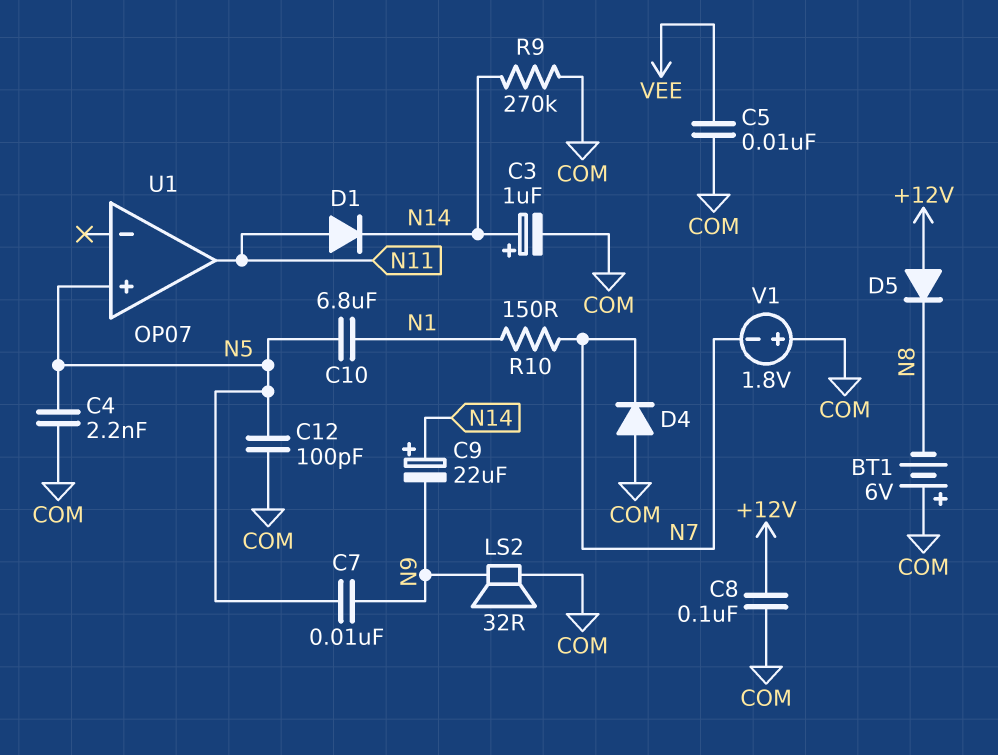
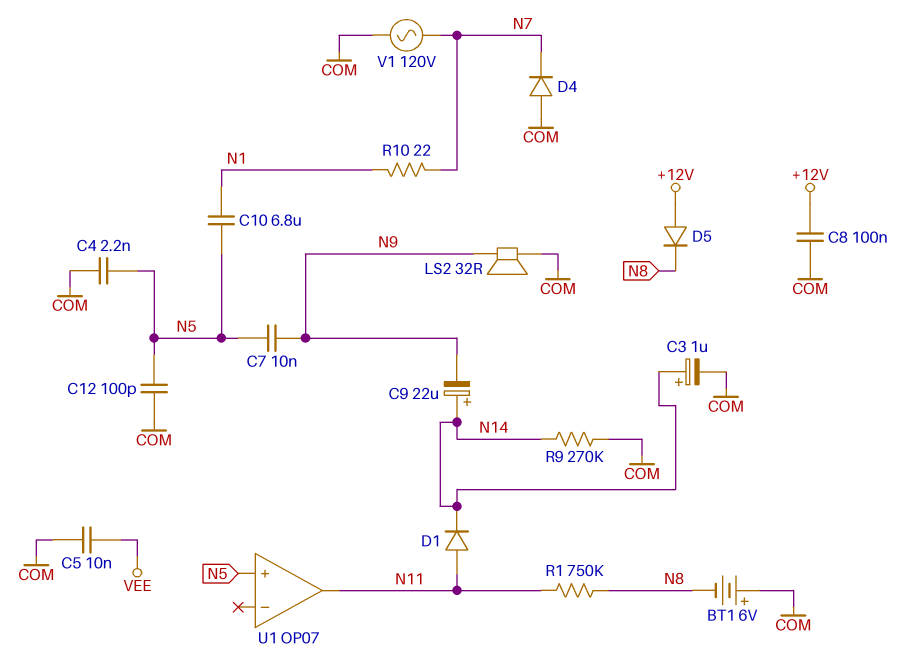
R1: none -> 750k (N8, N11)
R10: 150 (N1, N7) -> 22 (N1, N7)
V1: 1.8V (plus COM, minus N7) -> AC 120V (COM, N7)

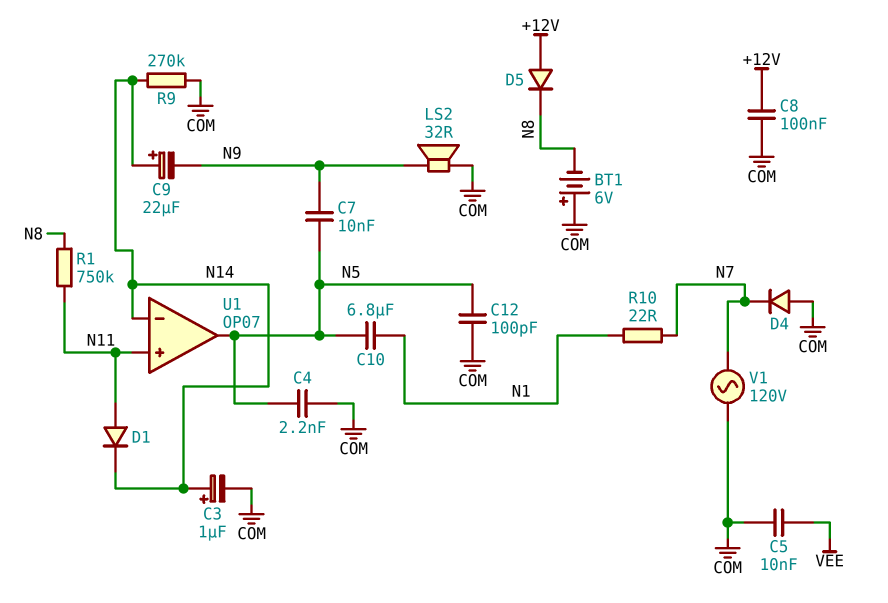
U1 pin in+: N5 -> N11
U1 pin in-: none -> N14
U1 pin out: N11 -> N5

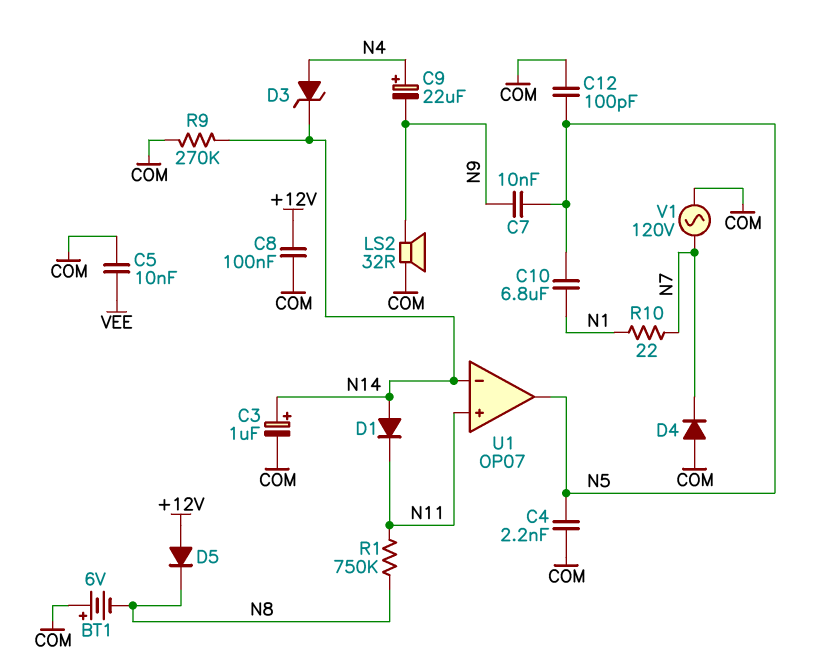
C9: 22uF (plus N14, minus N9) -> 22uF (plus N4, minus N9)
D1: diode (A N11, K N14) -> diode (A N14, K N11)
D3: none -> zener (A N4, K N14)

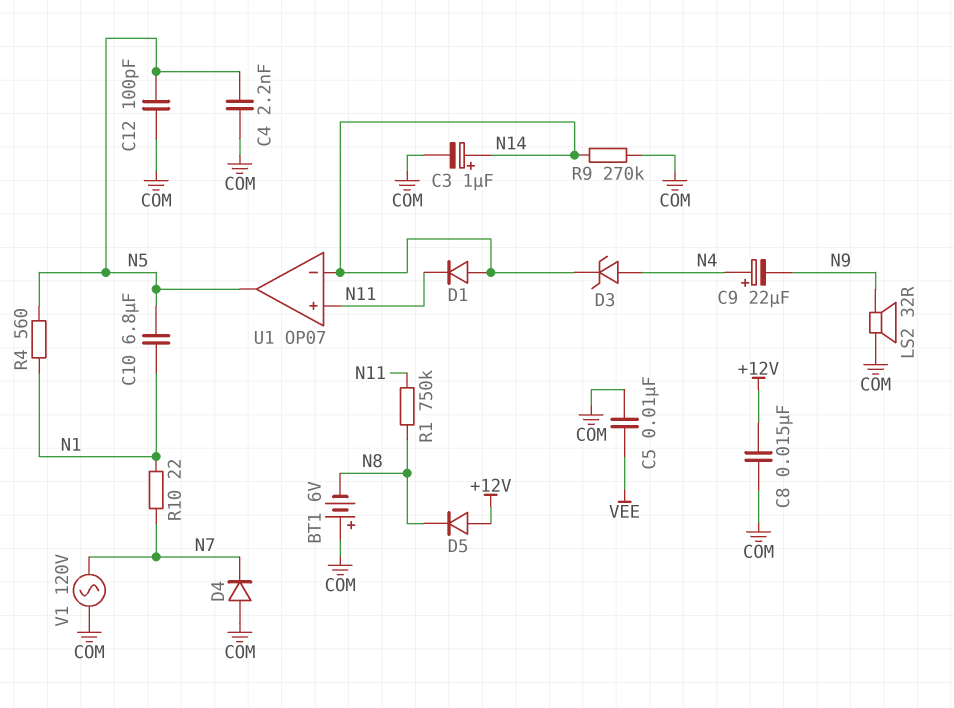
C7: 10nF (N5, N9) -> none
C8: 100nF (+12V, COM) -> 15nF (+12V, COM)
R4: none -> 560 (N1, N5)

